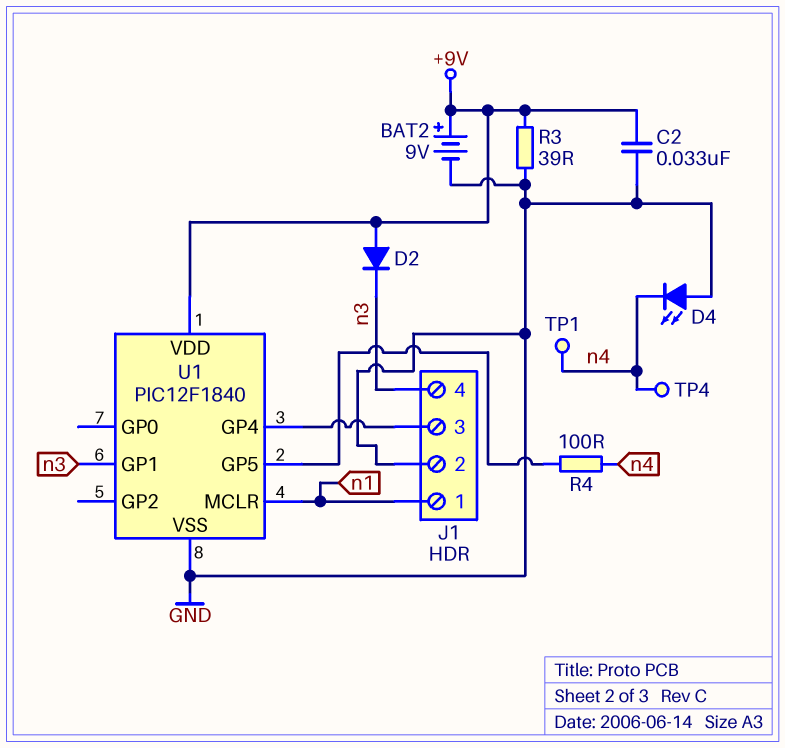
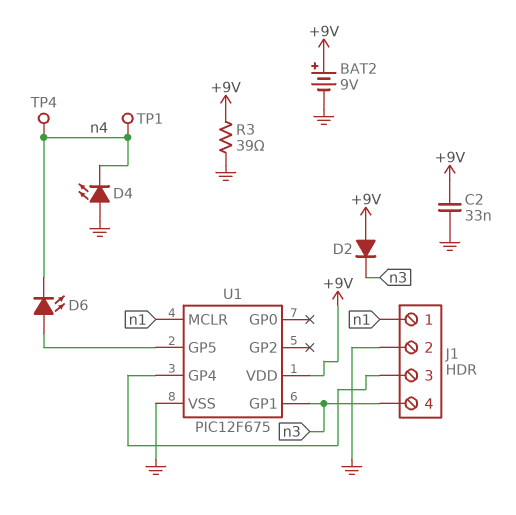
D6: none -> LED (A U1/GP5, K n4)
R4: 100 (U1/GP5, n4) -> none
U1: PIC12F1840 -> PIC12F675

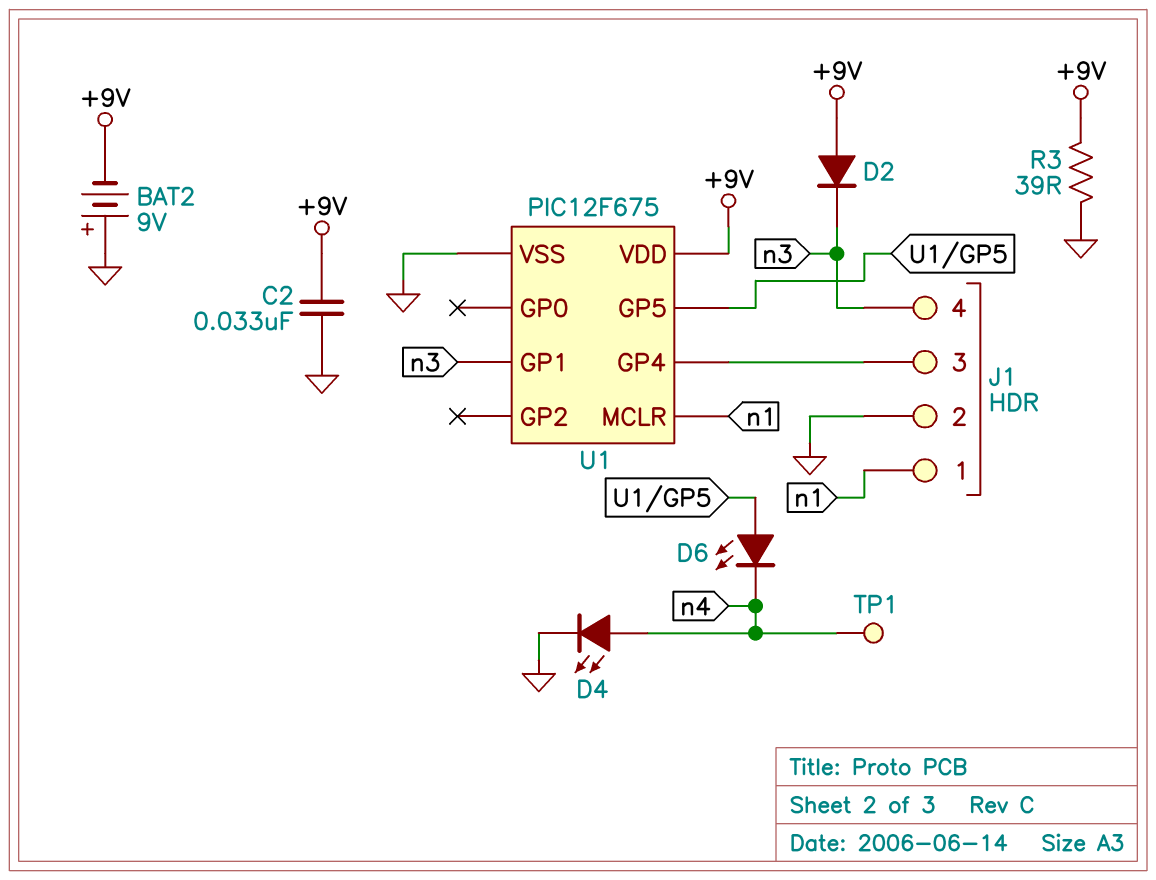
BAT2: 9V (plus +9V, minus GND) -> 9V (plus GND, minus +9V)
D4: LED (A GND, K n4) -> LED (A n4, K GND)
TP4: test point (n4) -> none

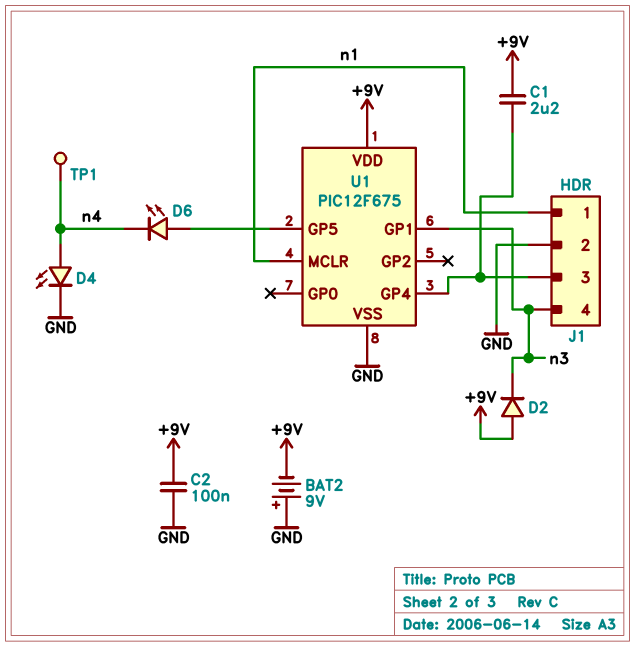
C1: none -> 2.2uF (+9V, J1/3)
C2: 33nF (+9V, GND) -> 100nF (+9V, GND)
R3: 39 (+9V, GND) -> none

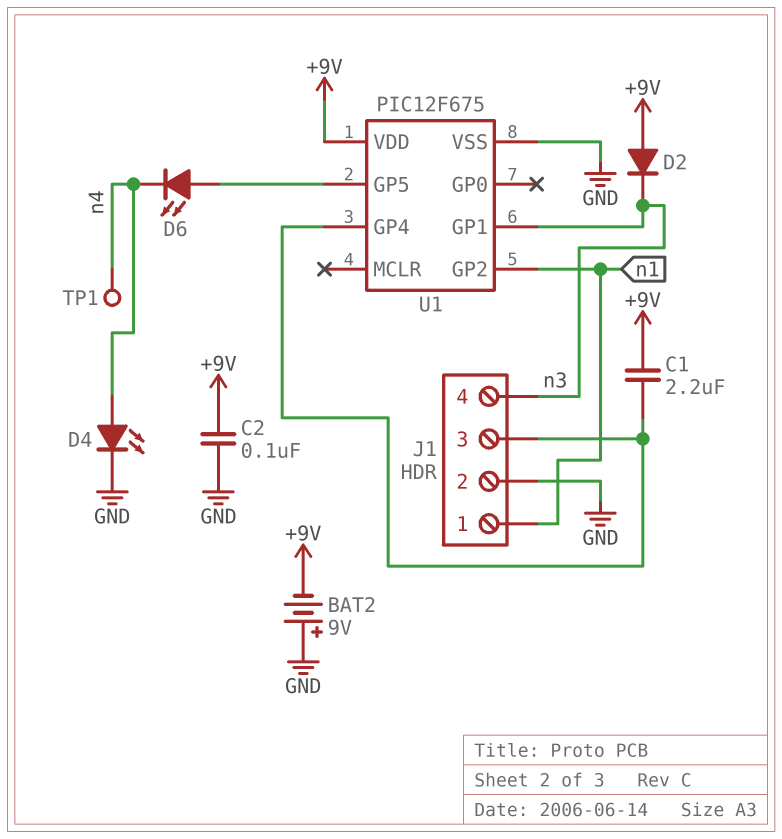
U1 pin GP2: none -> n1
U1 pin MCLR: n1 -> none

